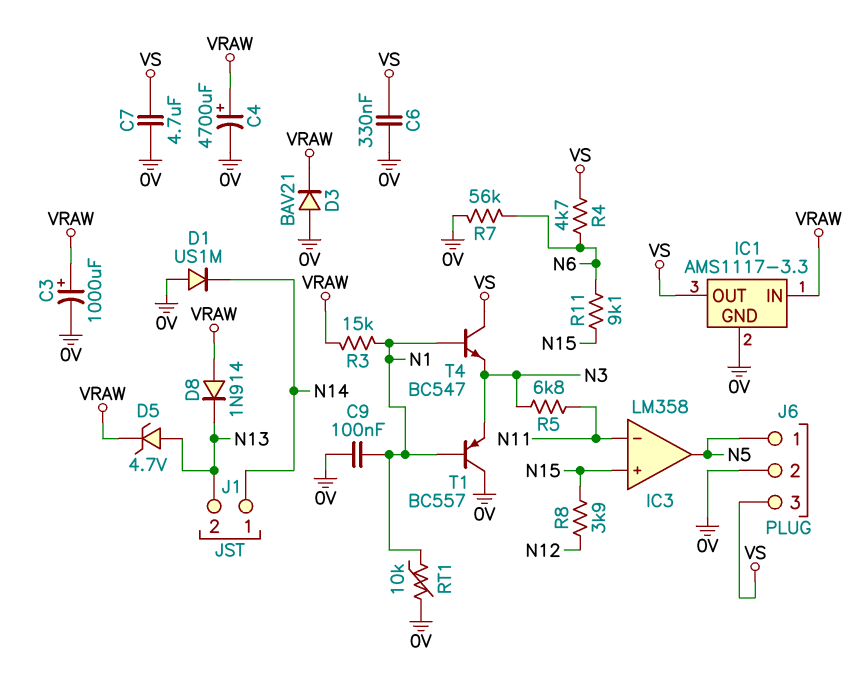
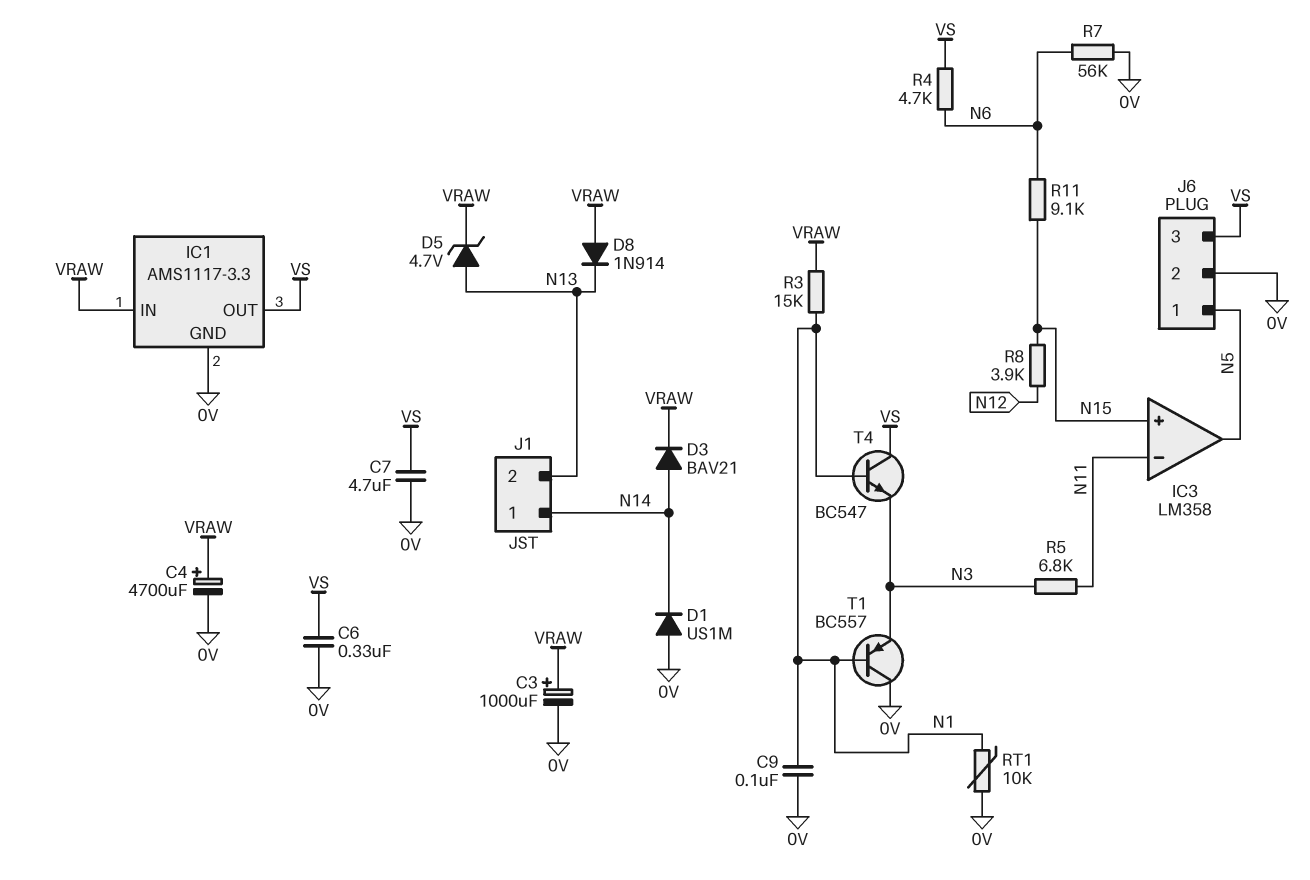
D3: diode BAV21 (A 0V, K VRAW) -> diode BAV21 (A N14, K VRAW)

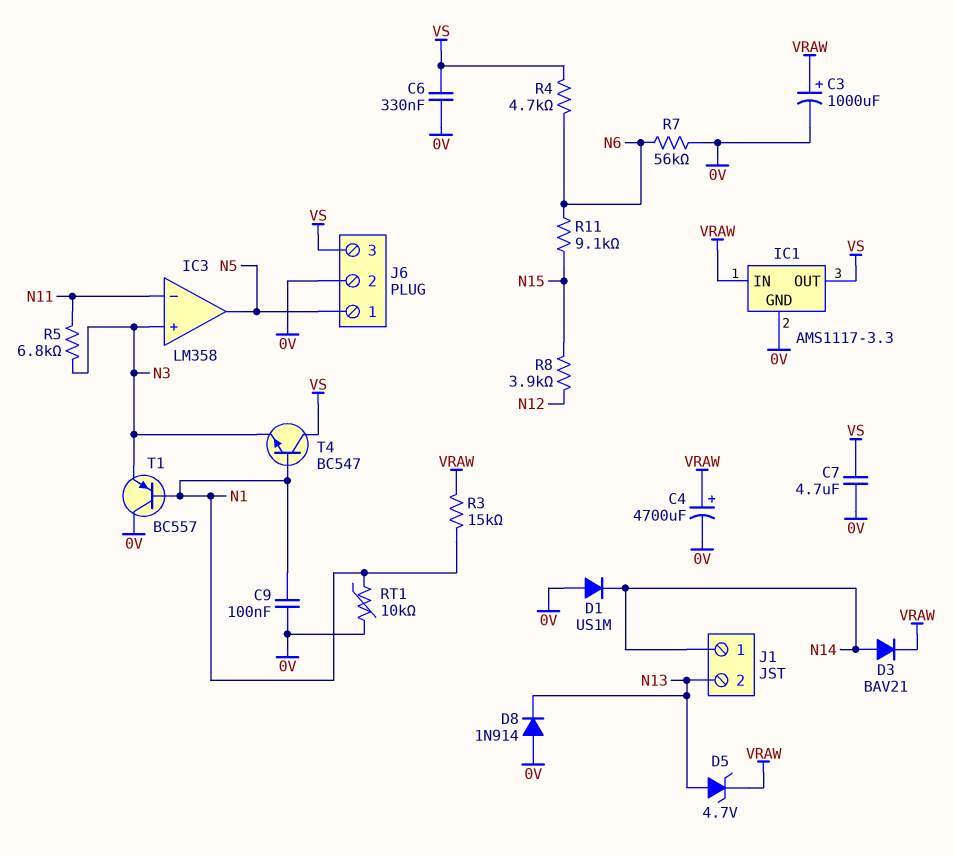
D8: diode 1N914 (A VRAW, K N13) -> diode 1N914 (A 0V, K N13)
IC3 pin in+: N15 -> N3

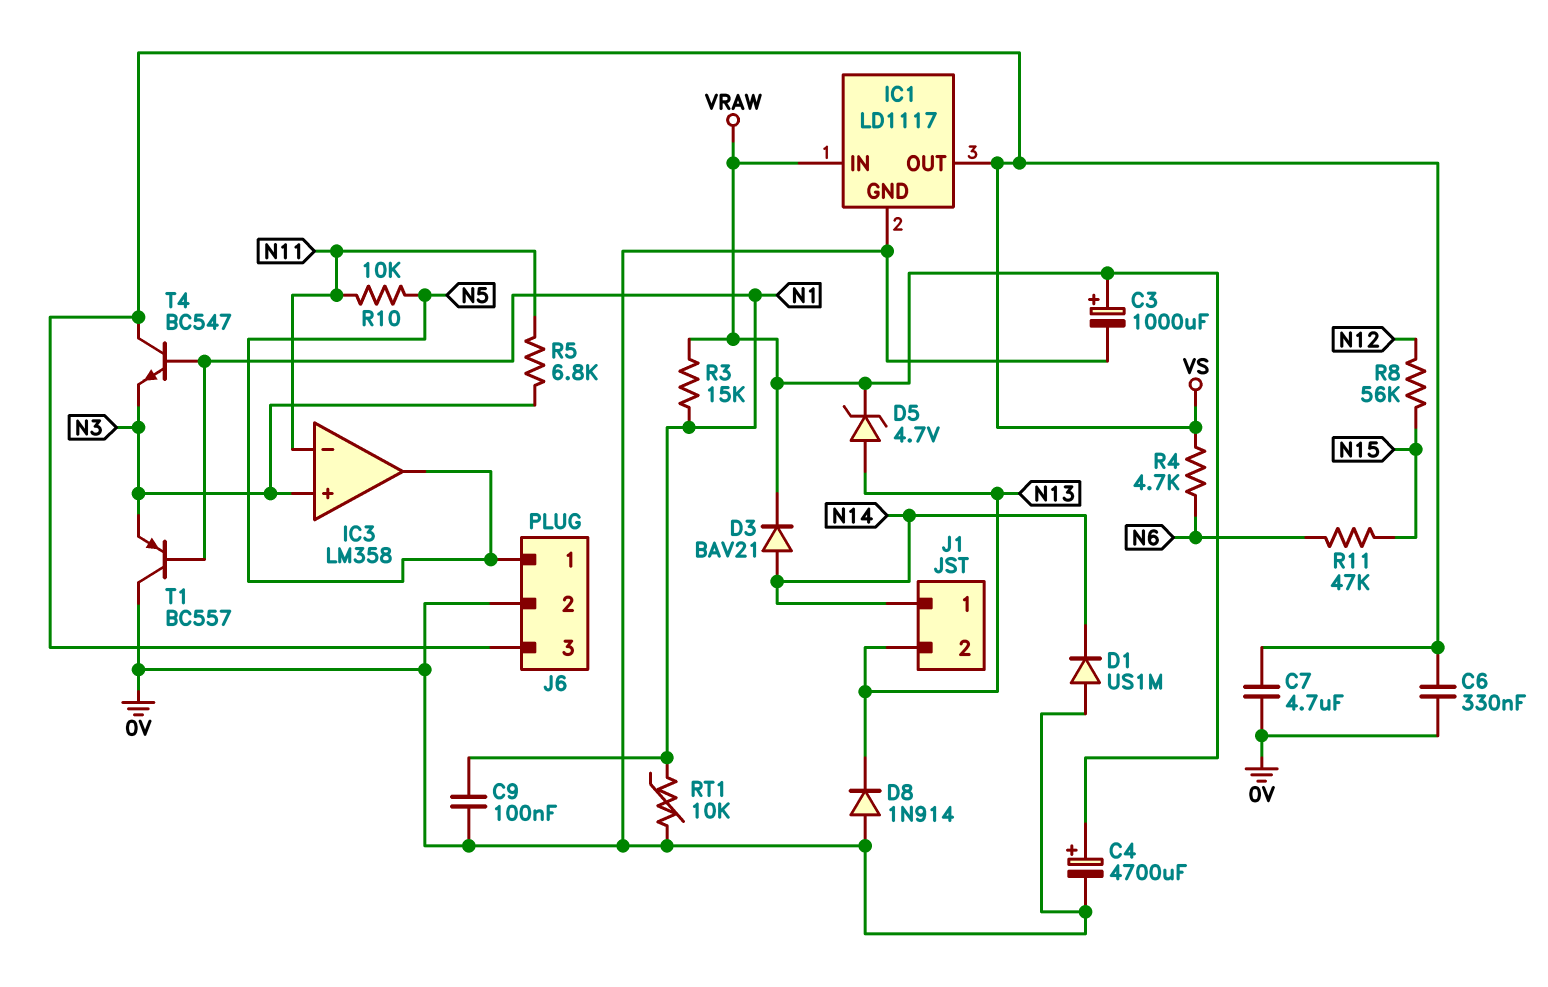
IC1: AMS1117-3.3 -> LD1117
R7: 56k (0V, N6) -> none
R8: 3.9k (N12, N15) -> 56k (N12, N15)
R10: none -> 10k (N5, N11)
R11: 9.1k (N6, N15) -> 47k (N6, N15)

